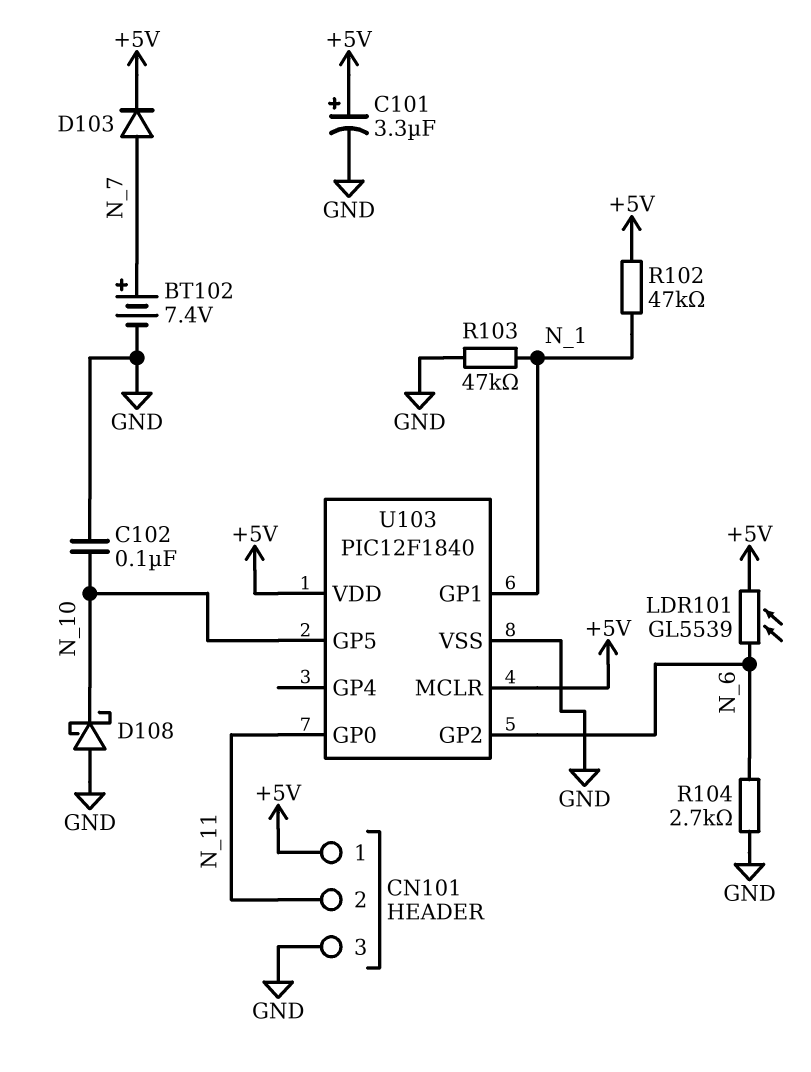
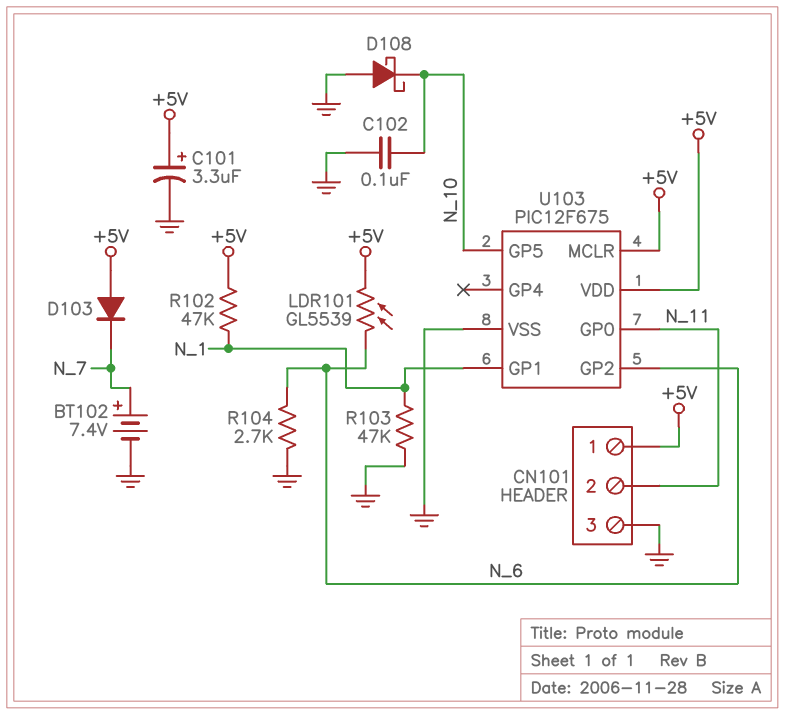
D103: diode (A N_7, K +5V) -> diode (A +5V, K N_7)
U103: PIC12F1840 -> PIC12F675

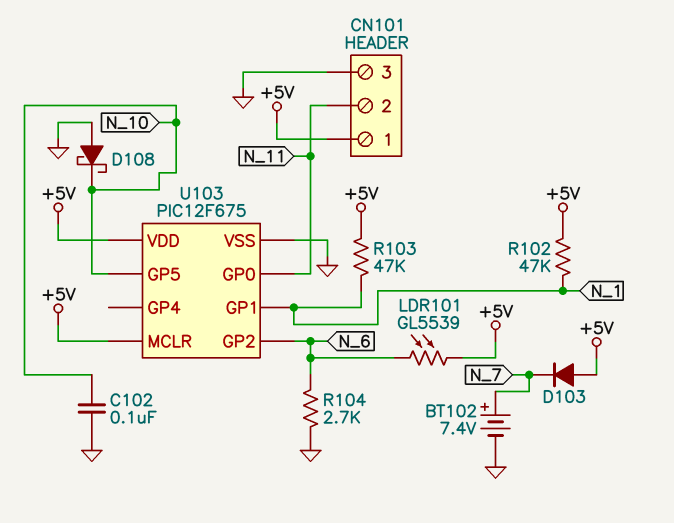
C101: 3.3uF (plus +5V, minus GND) -> none
R103: 47k (GND, N_1) -> 47k (+5V, N_1)

